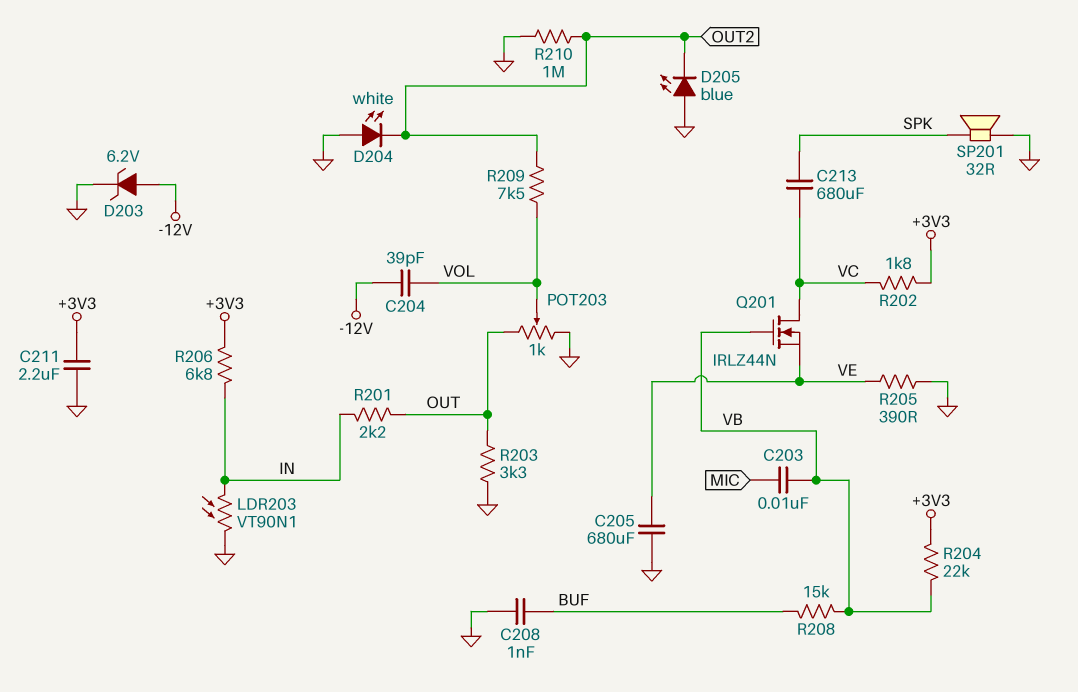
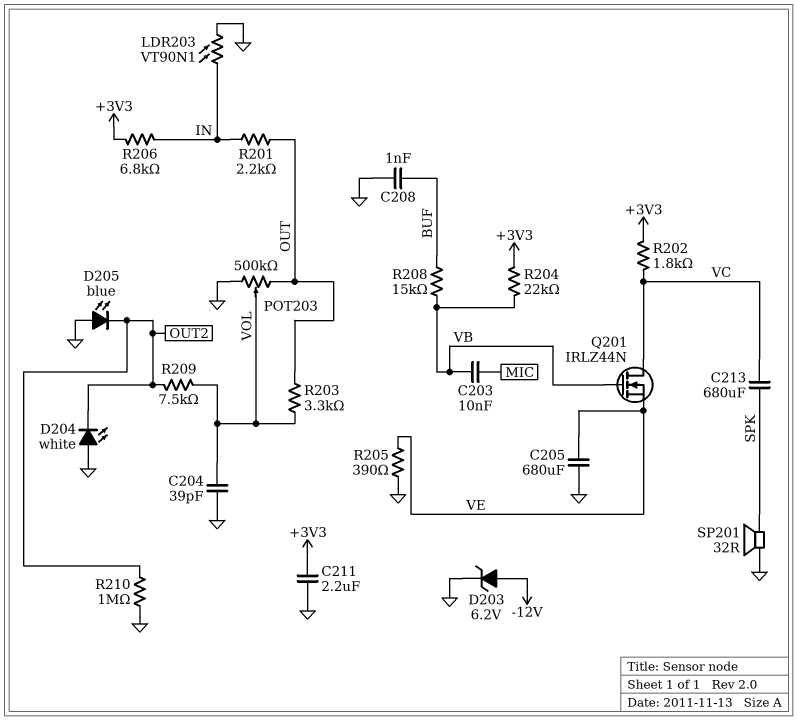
C204: 39pF (-12V, VOL) -> 39pF (GND, VOL)
POT203: 1k (GND, OUT, wiper VOL) -> 500k (GND, OUT, wiper VOL)
R203: 3.3k (GND, OUT) -> 3.3k (OUT, VOL)

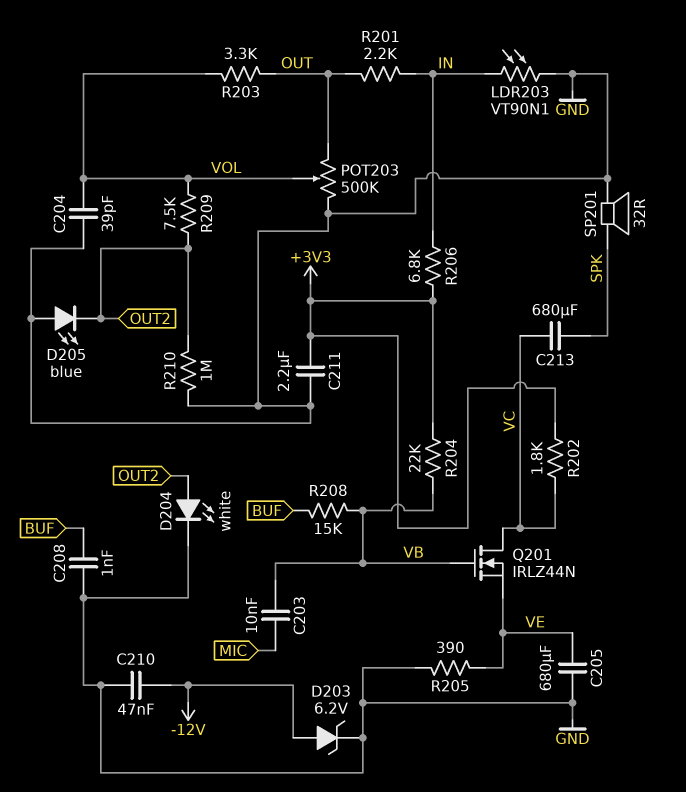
C210: none -> 47nF (-12V, GND)
D204: LED white (A GND, K OUT2) -> LED white (A OUT2, K GND)

